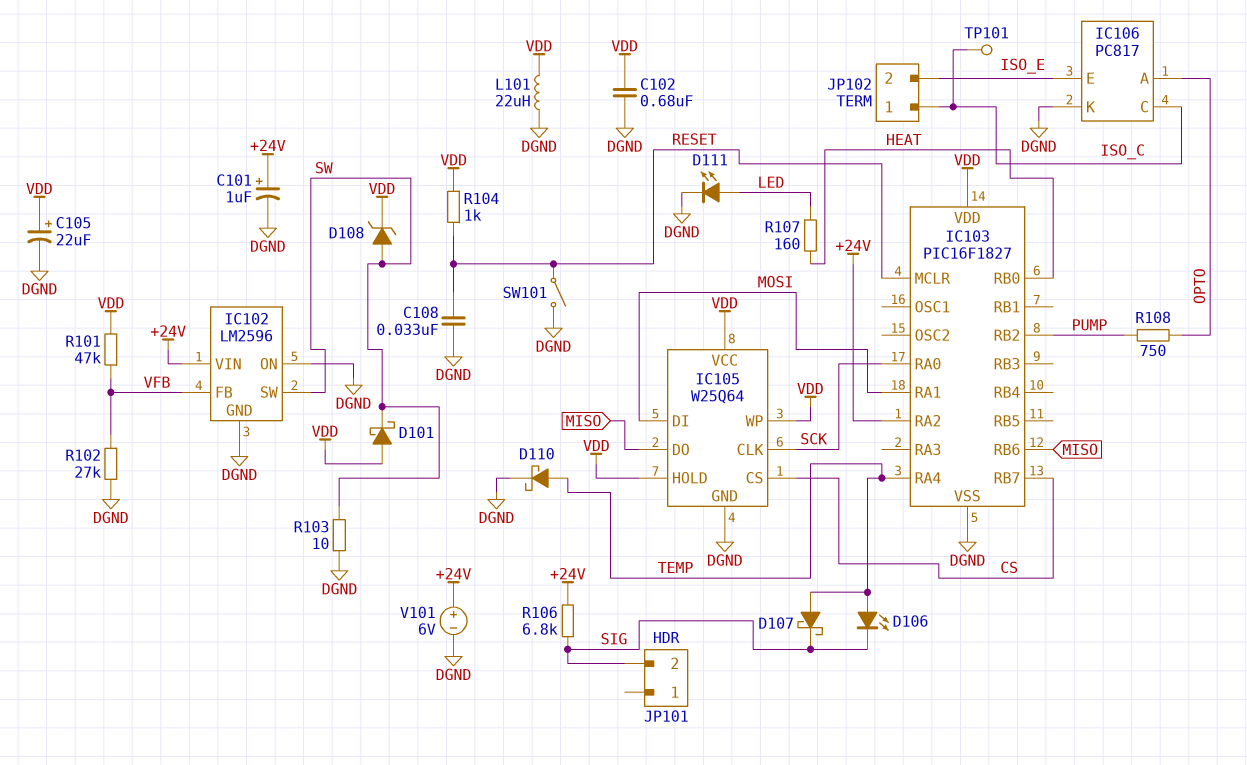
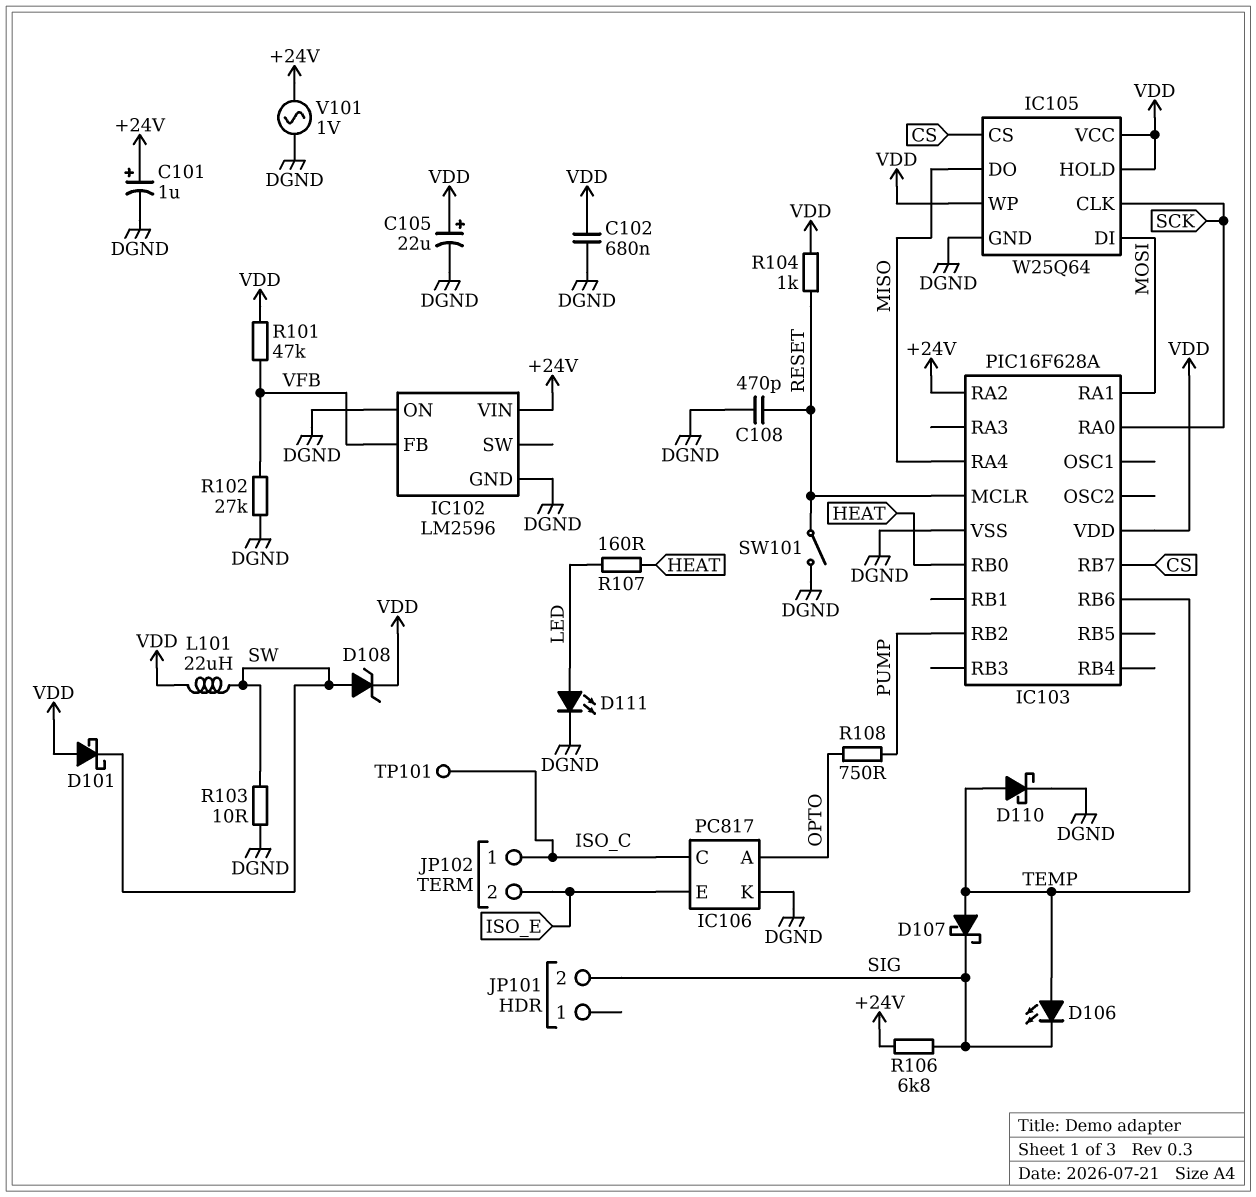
C108: 33nF (DGND, RESET) -> 470pF (DGND, RESET)
IC102 pin SW: SW -> none
IC103: PIC16F1827 -> PIC16F628A
IC103 pin RA4: TEMP -> MISO
IC103 pin RB6: MISO -> TEMP
L101: 22uH (DGND, VDD) -> 22uH (SW, VDD)
V101: 6V (plus +24V, minus DGND) -> AC 1V (+24V, DGND)

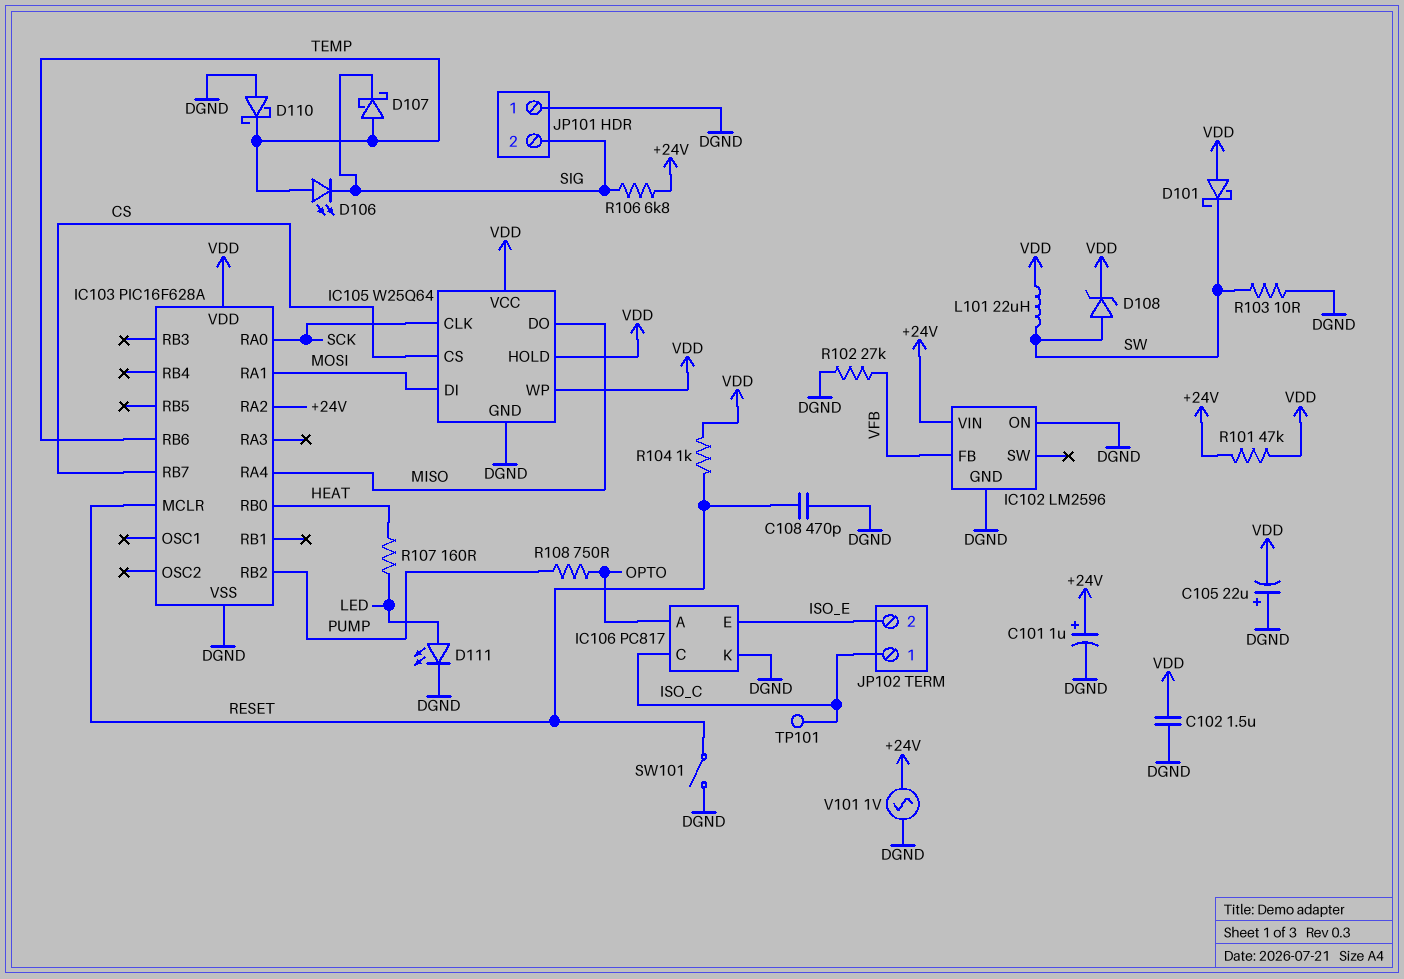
C102: 680nF (DGND, VDD) -> 1.5uF (DGND, VDD)
C105: 22uF (plus VDD, minus DGND) -> 22uF (plus DGND, minus VDD)
D110: schottky (A TEMP, K DGND) -> schottky (A DGND, K TEMP)
JP101 pin 1: none -> DGND
R101: 47k (VDD, VFB) -> 47k (+24V, VDD)

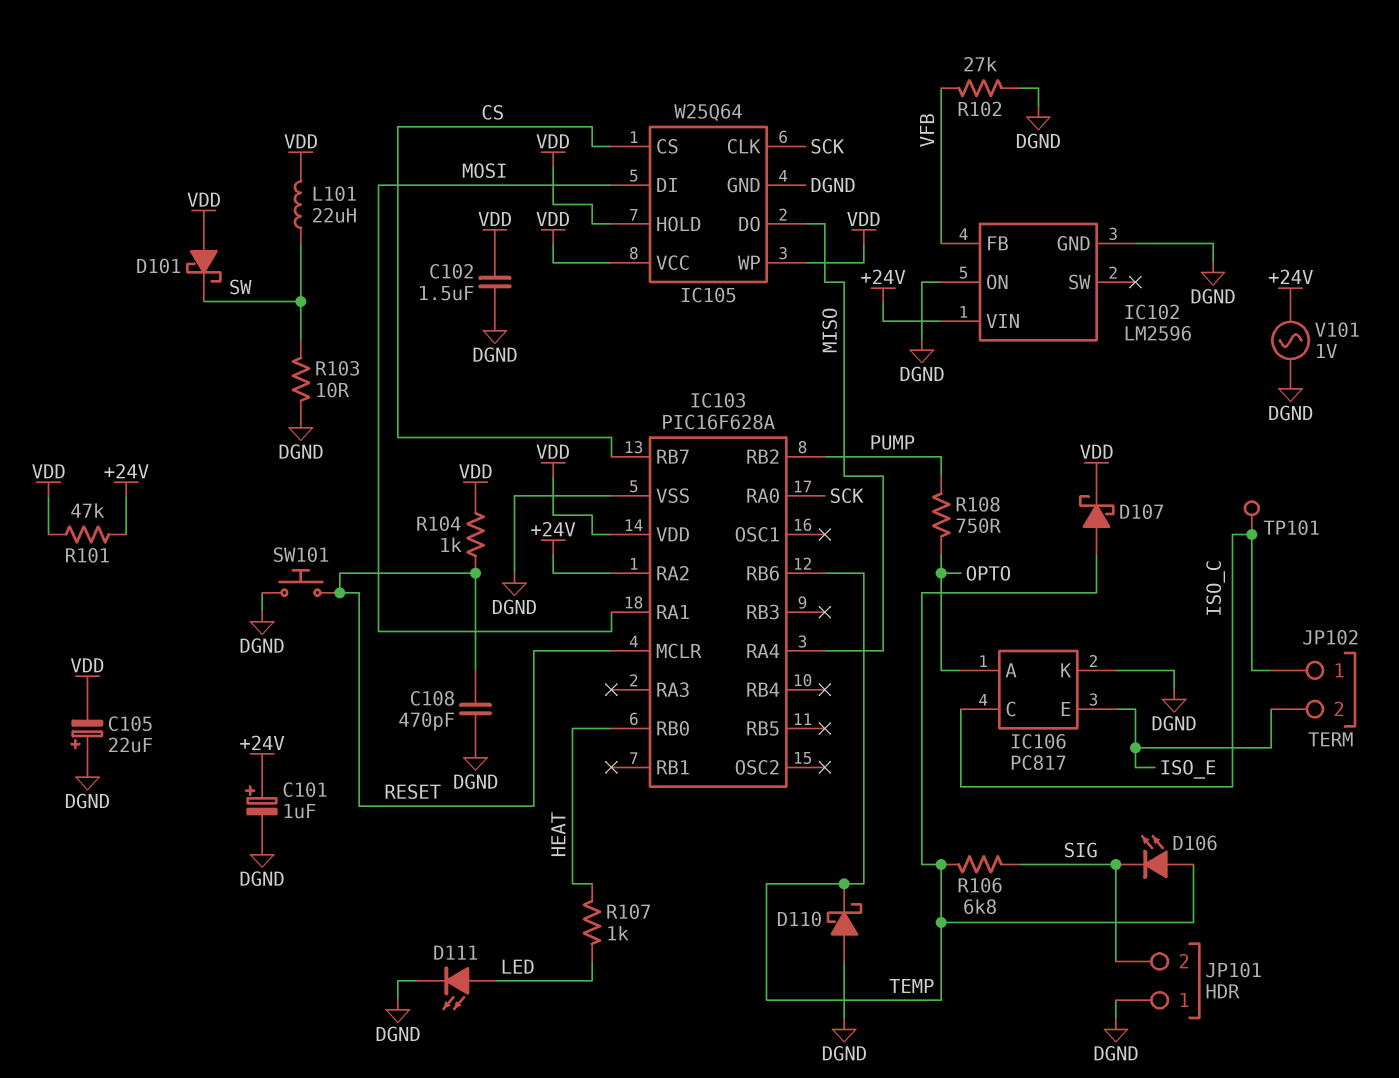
D107: schottky (A TEMP, K SIG) -> schottky (A TEMP, K VDD)
D108: zener (A SW, K VDD) -> none
R106: 6.8k (+24V, SIG) -> 6.8k (SIG, TEMP)
R107: 160 (HEAT, LED) -> 1k (HEAT, LED)
SW101: switch (DGND, RESET) -> button (DGND, RESET)

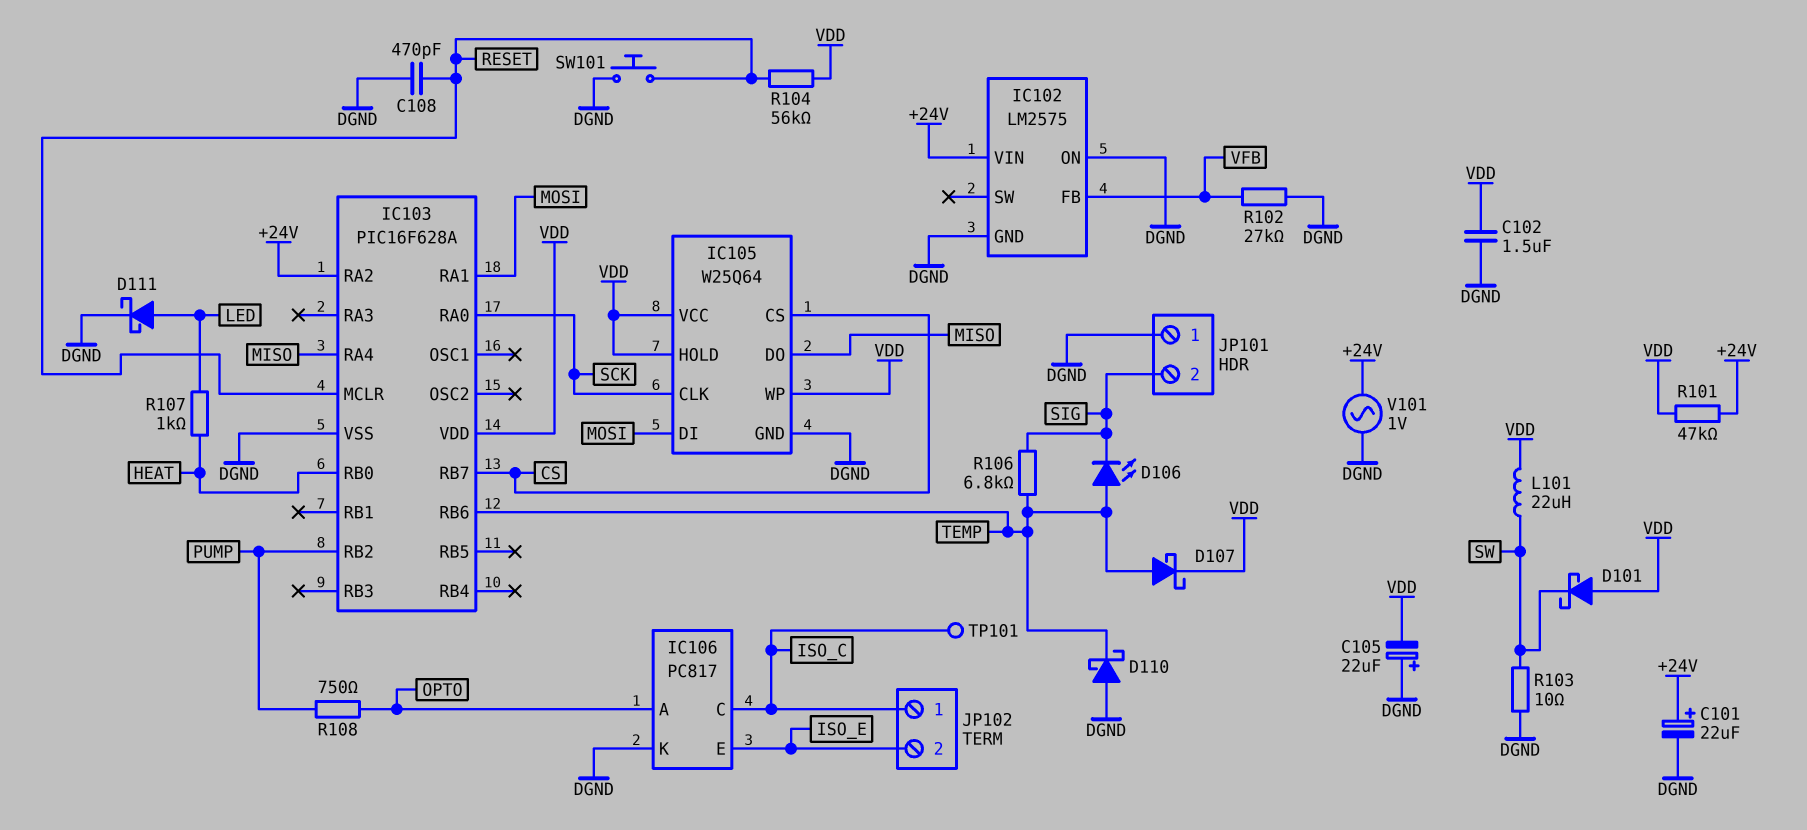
C101: 1uF (plus +24V, minus DGND) -> 22uF (plus +24V, minus DGND)
D111: LED (A LED, K DGND) -> schottky (A LED, K DGND)
IC102: LM2596 -> LM2575
R104: 1k (RESET, VDD) -> 56k (RESET, VDD)

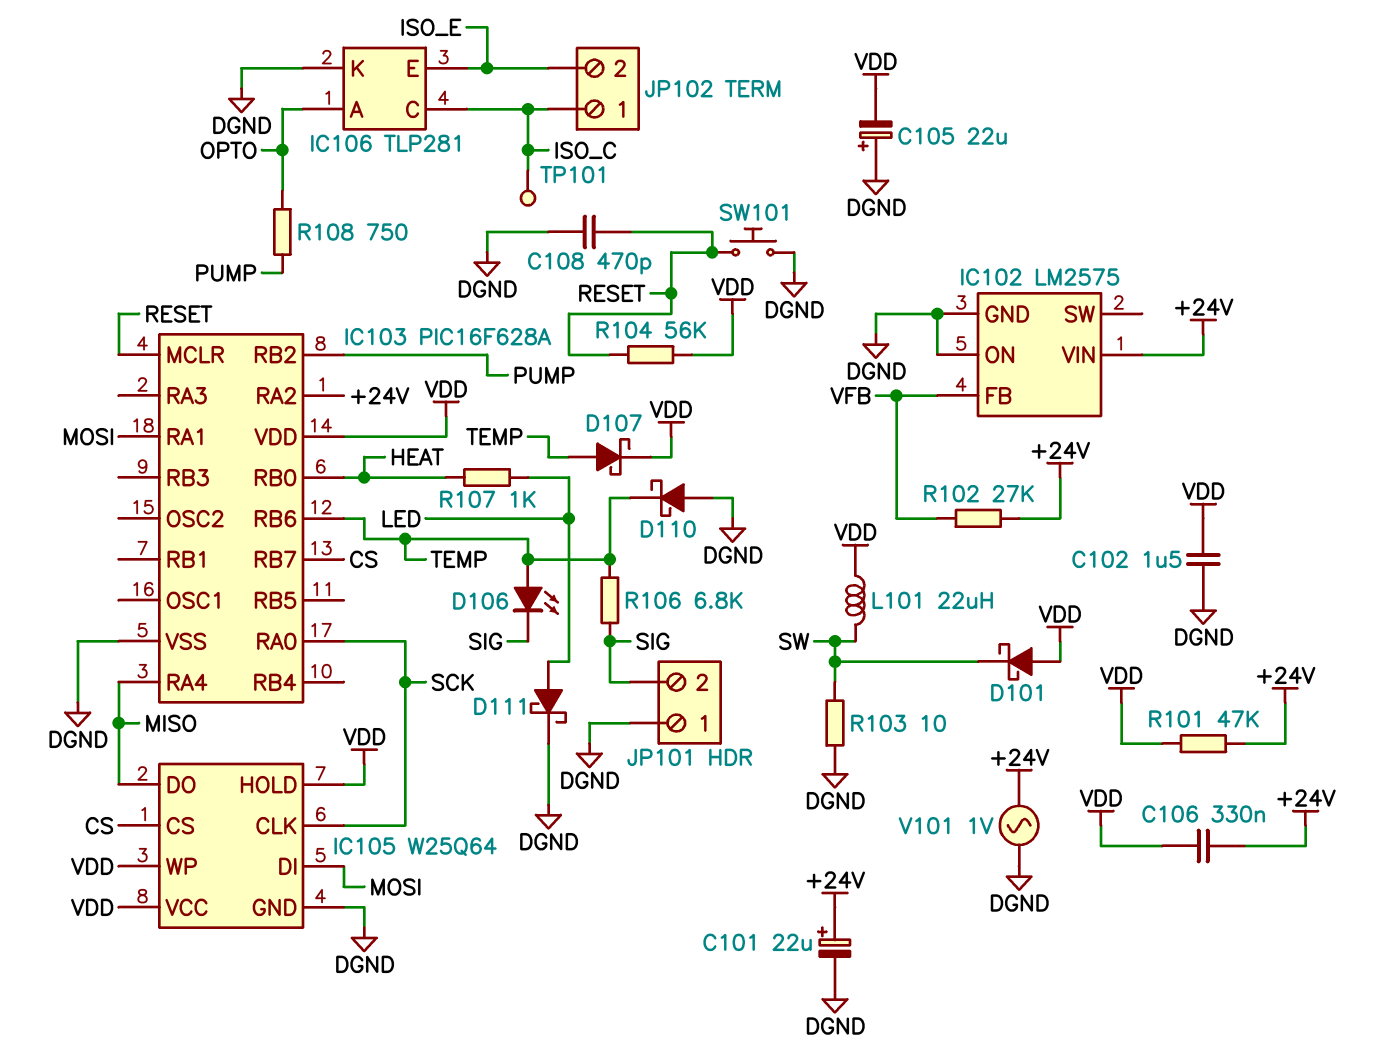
C106: none -> 330nF (+24V, VDD)
IC106: PC817 -> TLP281
R102: 27k (DGND, VFB) -> 27k (+24V, VFB)

